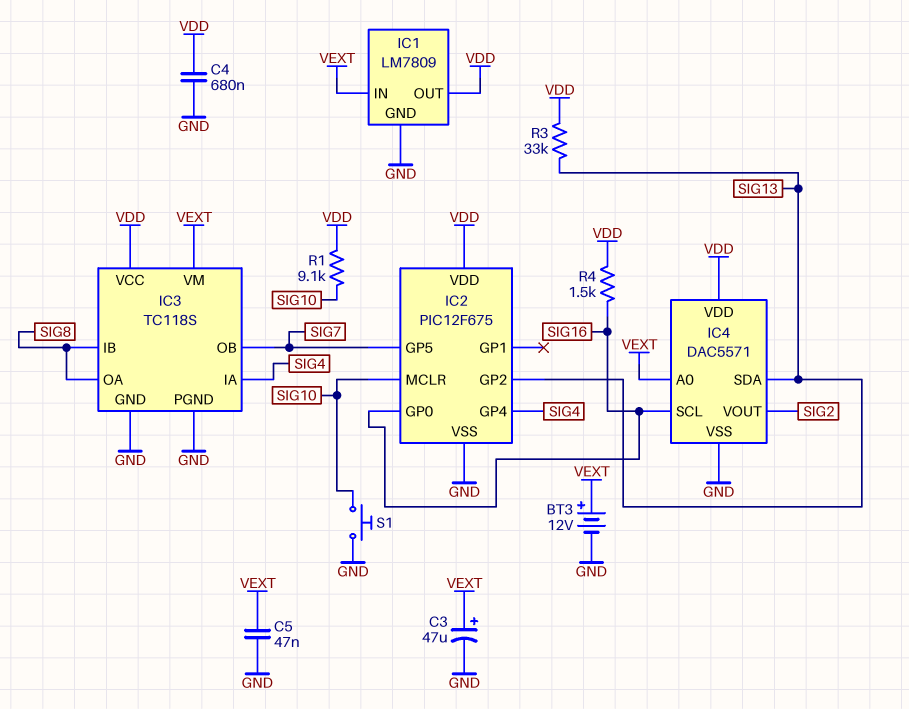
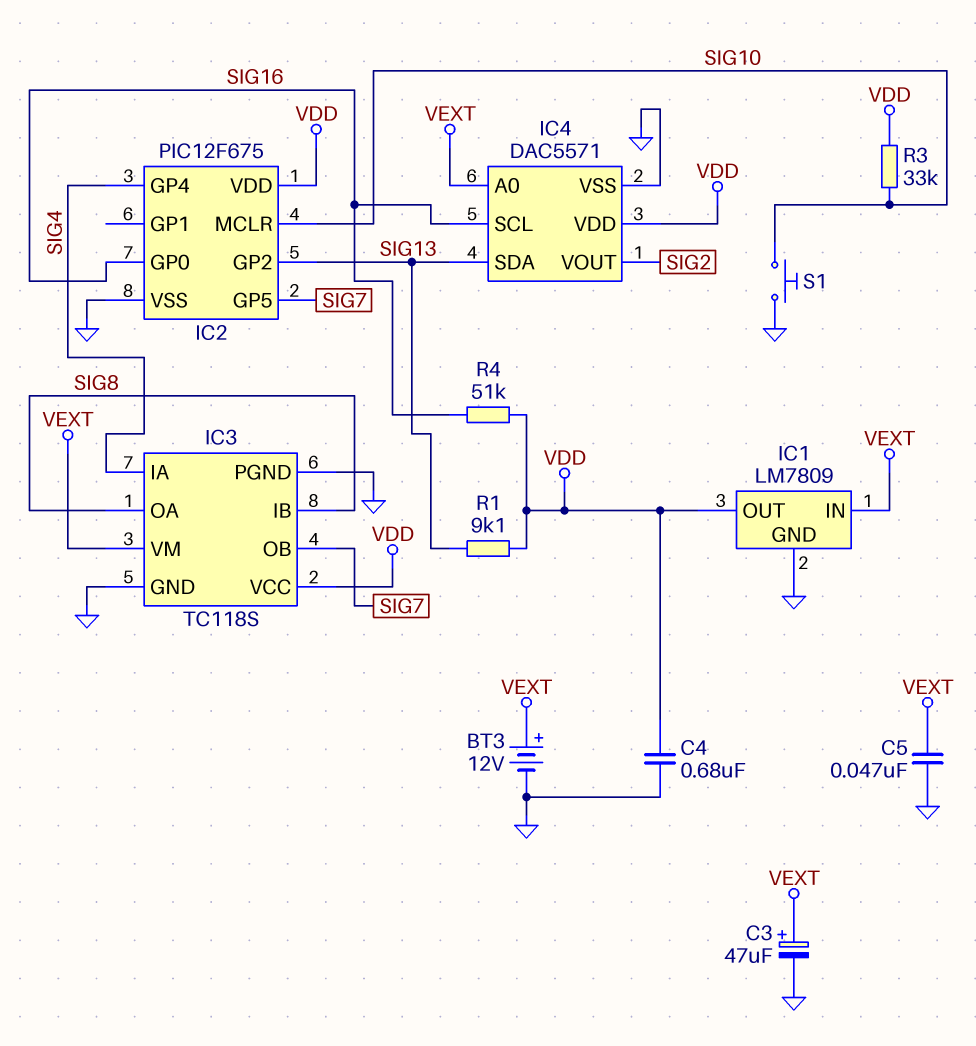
R1: 9.1k (SIG10, VDD) -> 9.1k (SIG13, VDD)
R3: 33k (SIG13, VDD) -> 33k (SIG10, VDD)
R4: 1.5k (SIG16, VDD) -> 51k (SIG16, VDD)

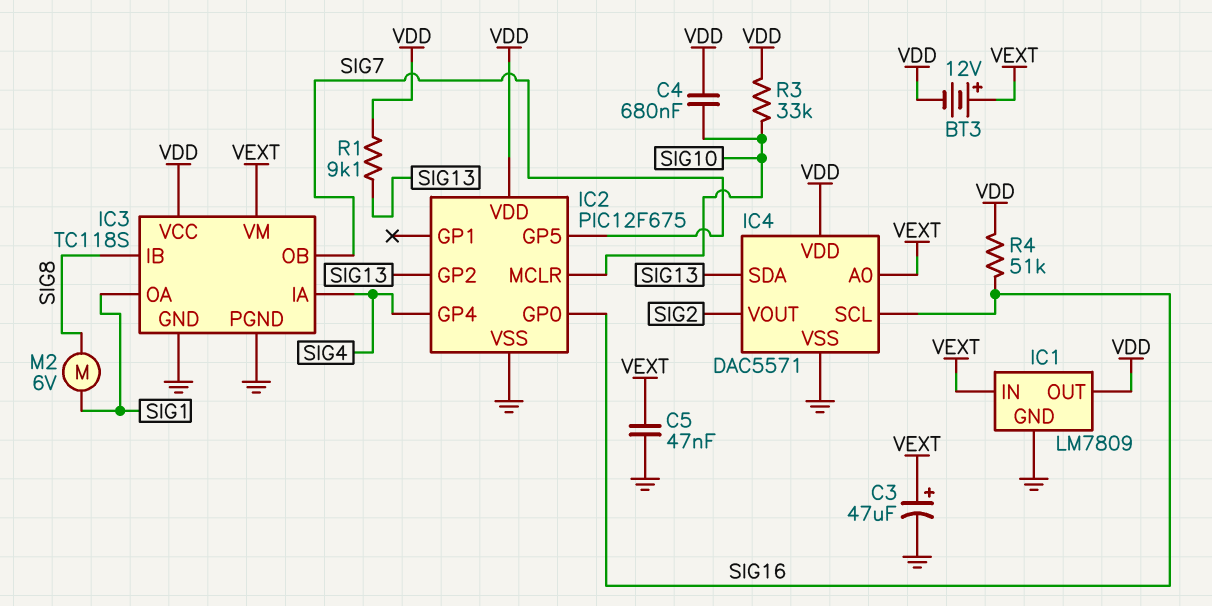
BT3: 12V (plus VEXT, minus GND) -> 12V (plus VEXT, minus VDD)
C4: 680nF (GND, VDD) -> 680nF (SIG10, VDD)
IC3 pin OA: SIG8 -> SIG1
M2: none -> motor 6V (SIG1, SIG8)
S1: button (GND, SIG10) -> none

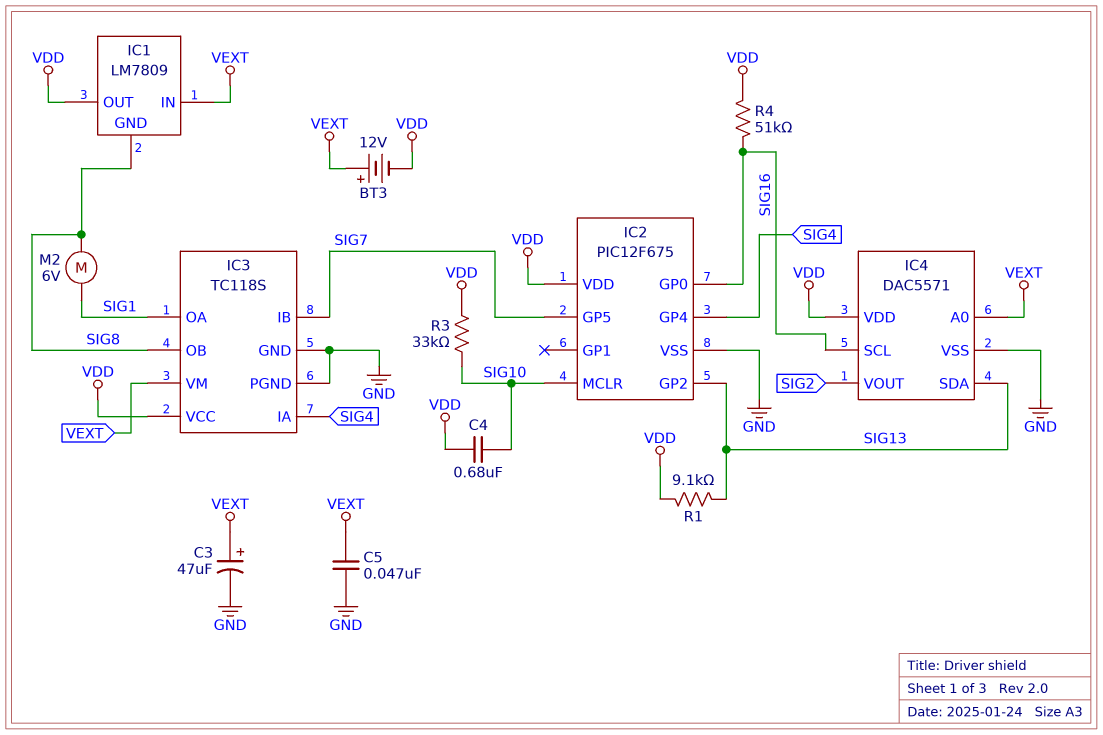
IC1 pin GND: GND -> SIG8
IC3 pin IB: SIG8 -> SIG7
IC3 pin OB: SIG7 -> SIG8

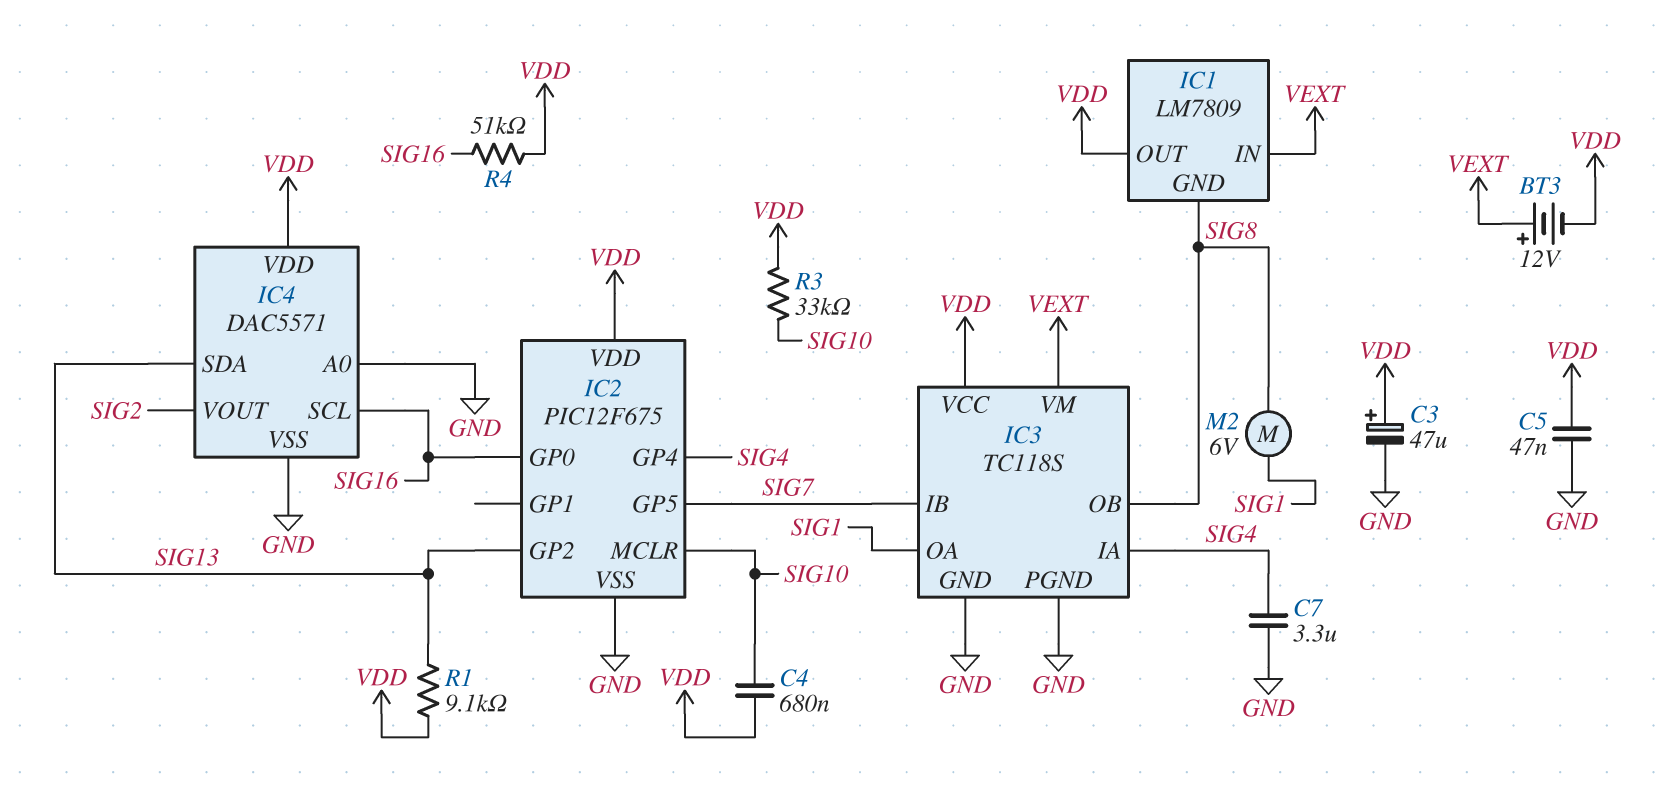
C3: 47uF (plus VEXT, minus GND) -> 47uF (plus VDD, minus GND)
C5: 47nF (GND, VEXT) -> 47nF (GND, VDD)
C7: none -> 3.3uF (GND, SIG4)
IC4 pin A0: VEXT -> GND

